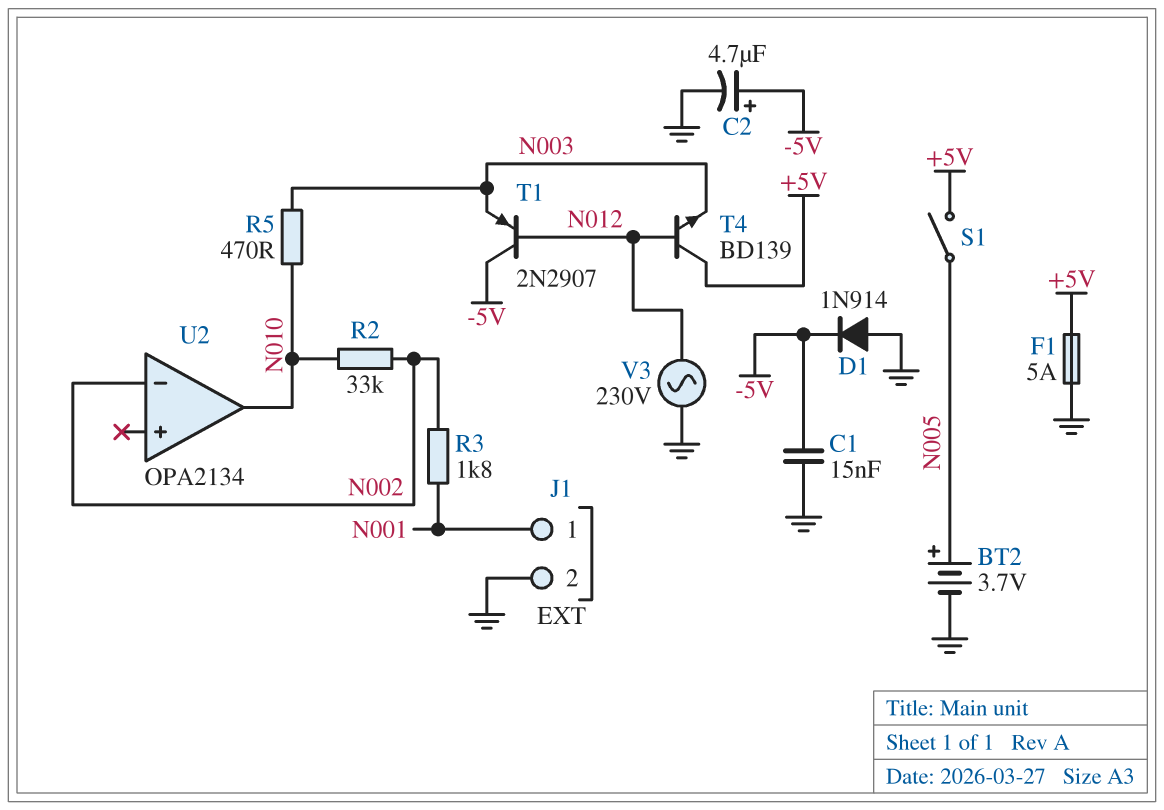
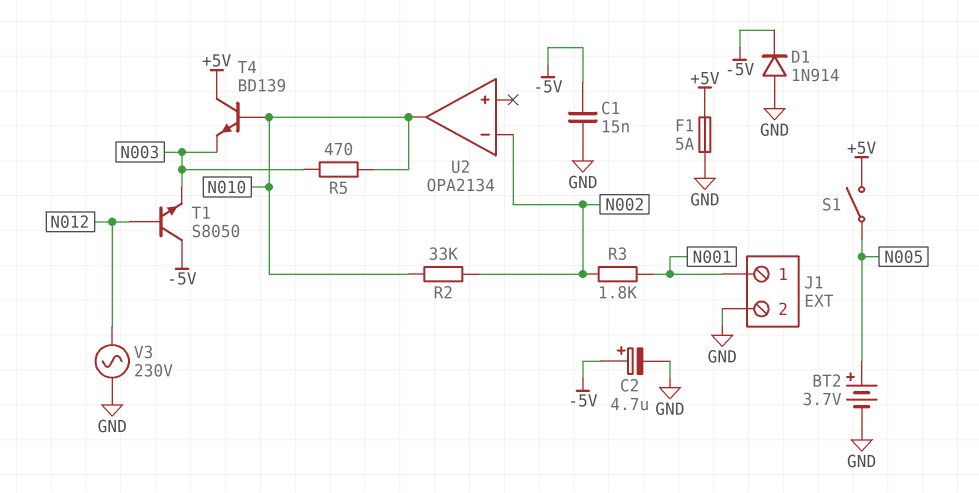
T1: PNP 2N2907 (B N012, C -5V, E N003) -> NPN S8050 (B N012, C -5V, E N003)
T4: NPN BD139 (B N012, C +5V, E N003) -> NPN BD139 (B N010, C +5V, E N003)

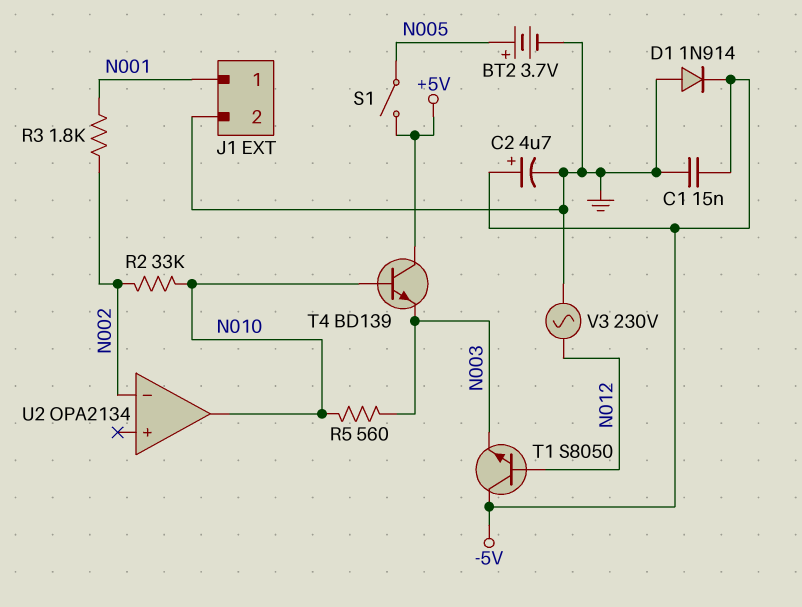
F1: 5A (+5V, GND) -> none
R5: 470 (N003, N010) -> 560 (N003, N010)

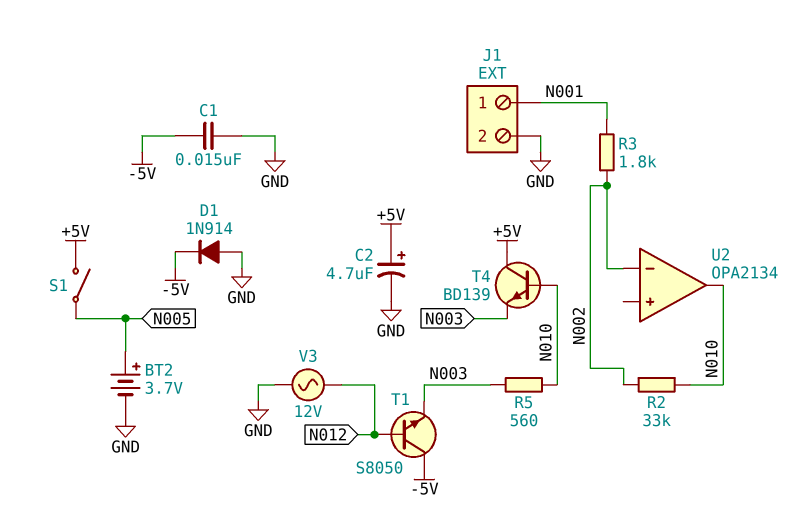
C2: 4.7uF (plus -5V, minus GND) -> 4.7uF (plus +5V, minus GND)
V3: AC 230V (GND, N012) -> AC 12V (GND, N012)

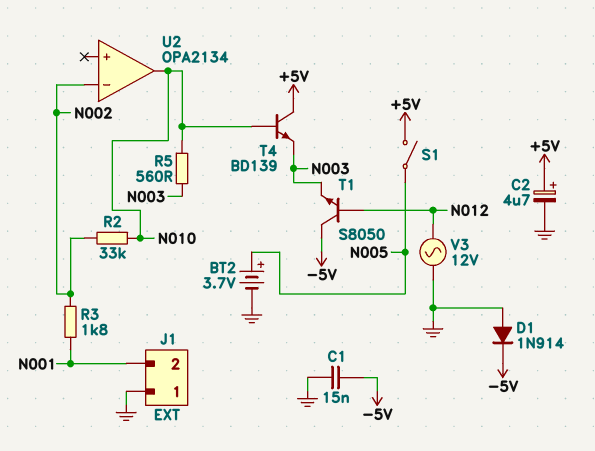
J1 pin 1: N001 -> GND
J1 pin 2: GND -> N001

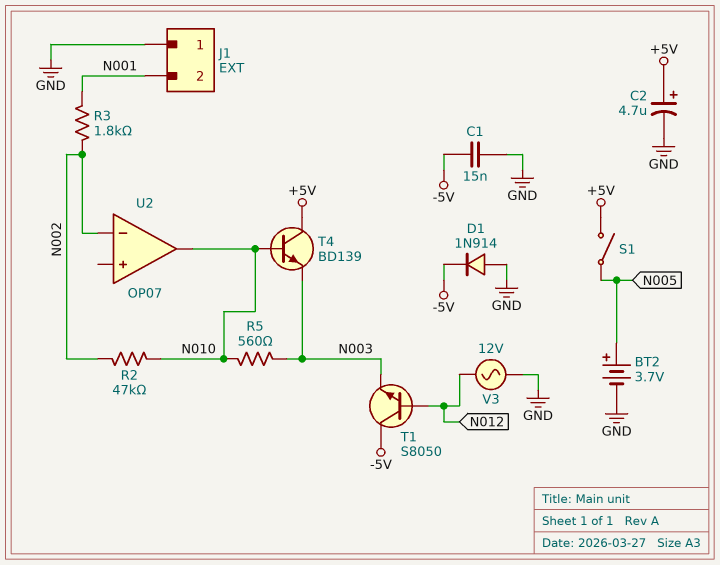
R2: 33k (N002, N010) -> 47k (N002, N010)
U2: OPA2134 -> OP07

